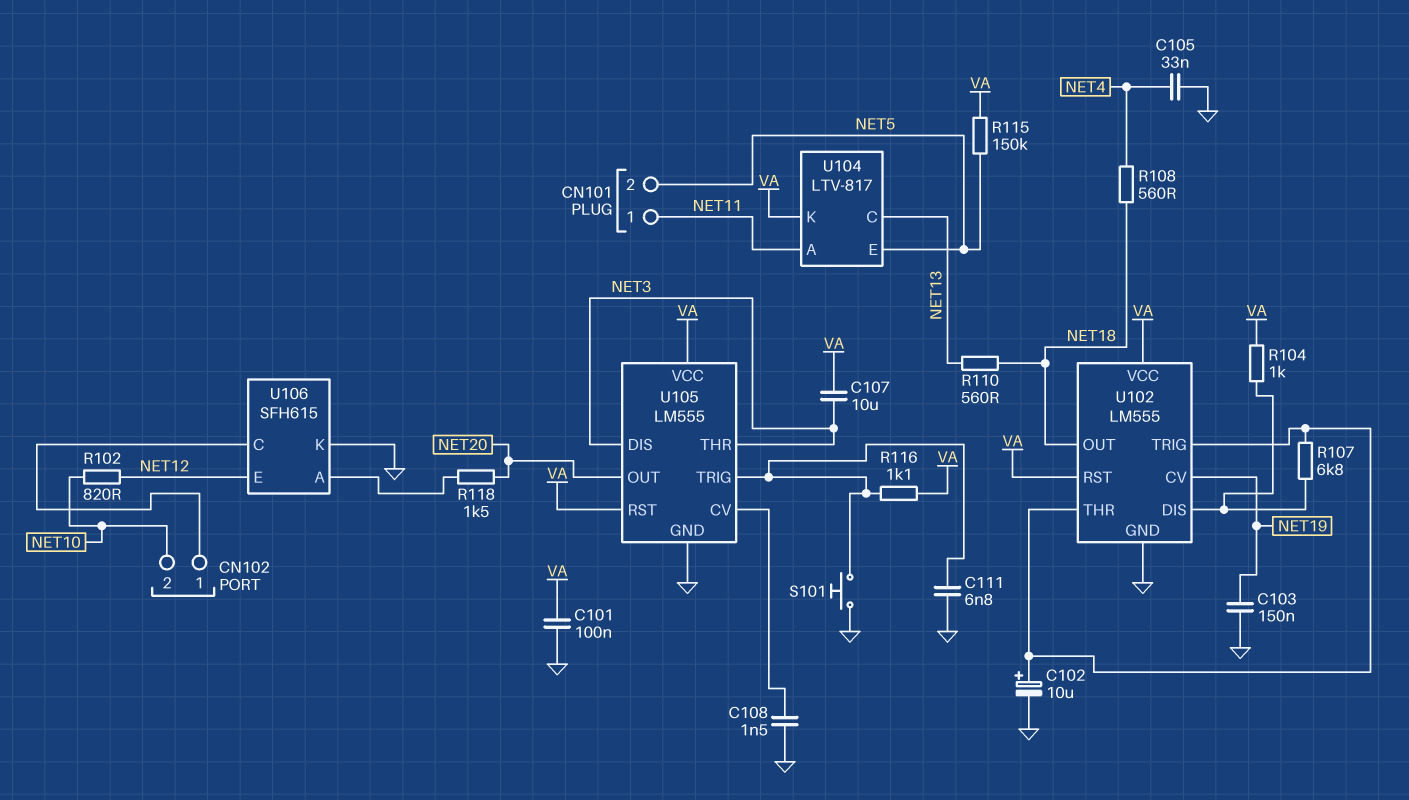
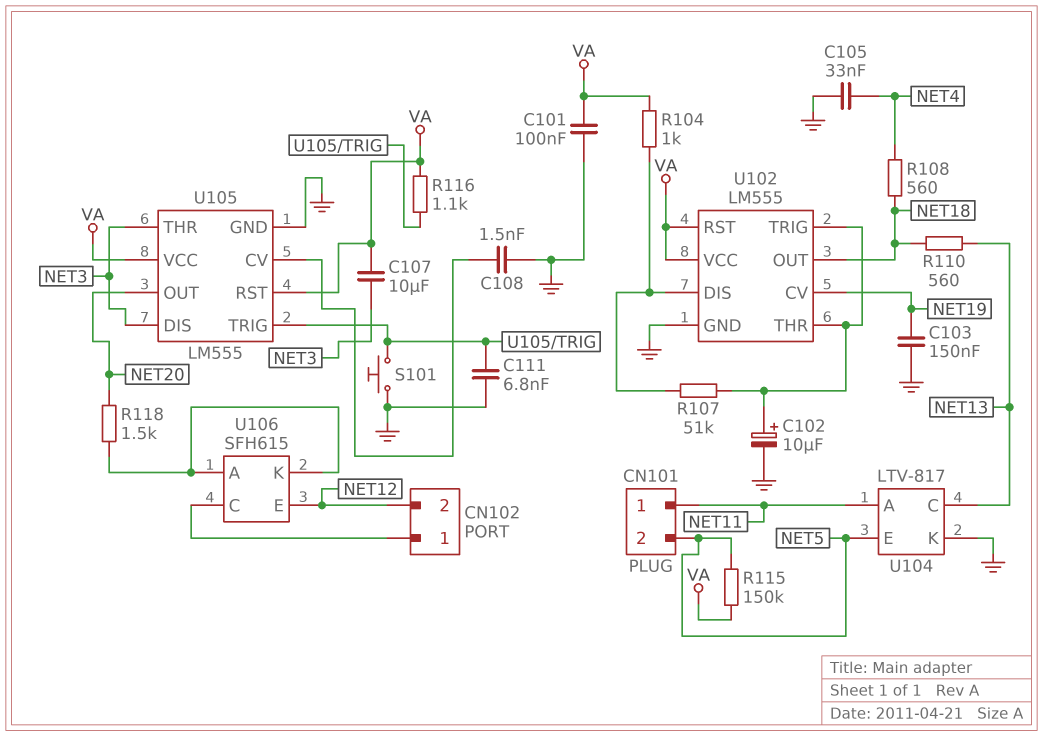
CN102 pin 2: NET10 -> NET12
R102: 820 (NET10, NET12) -> none
R107: 6.8k (U102/DIS, U102/THR) -> 51k (U102/DIS, U102/THR)
U104 pin K: VA -> GND
U106 pin K: GND -> U106/A

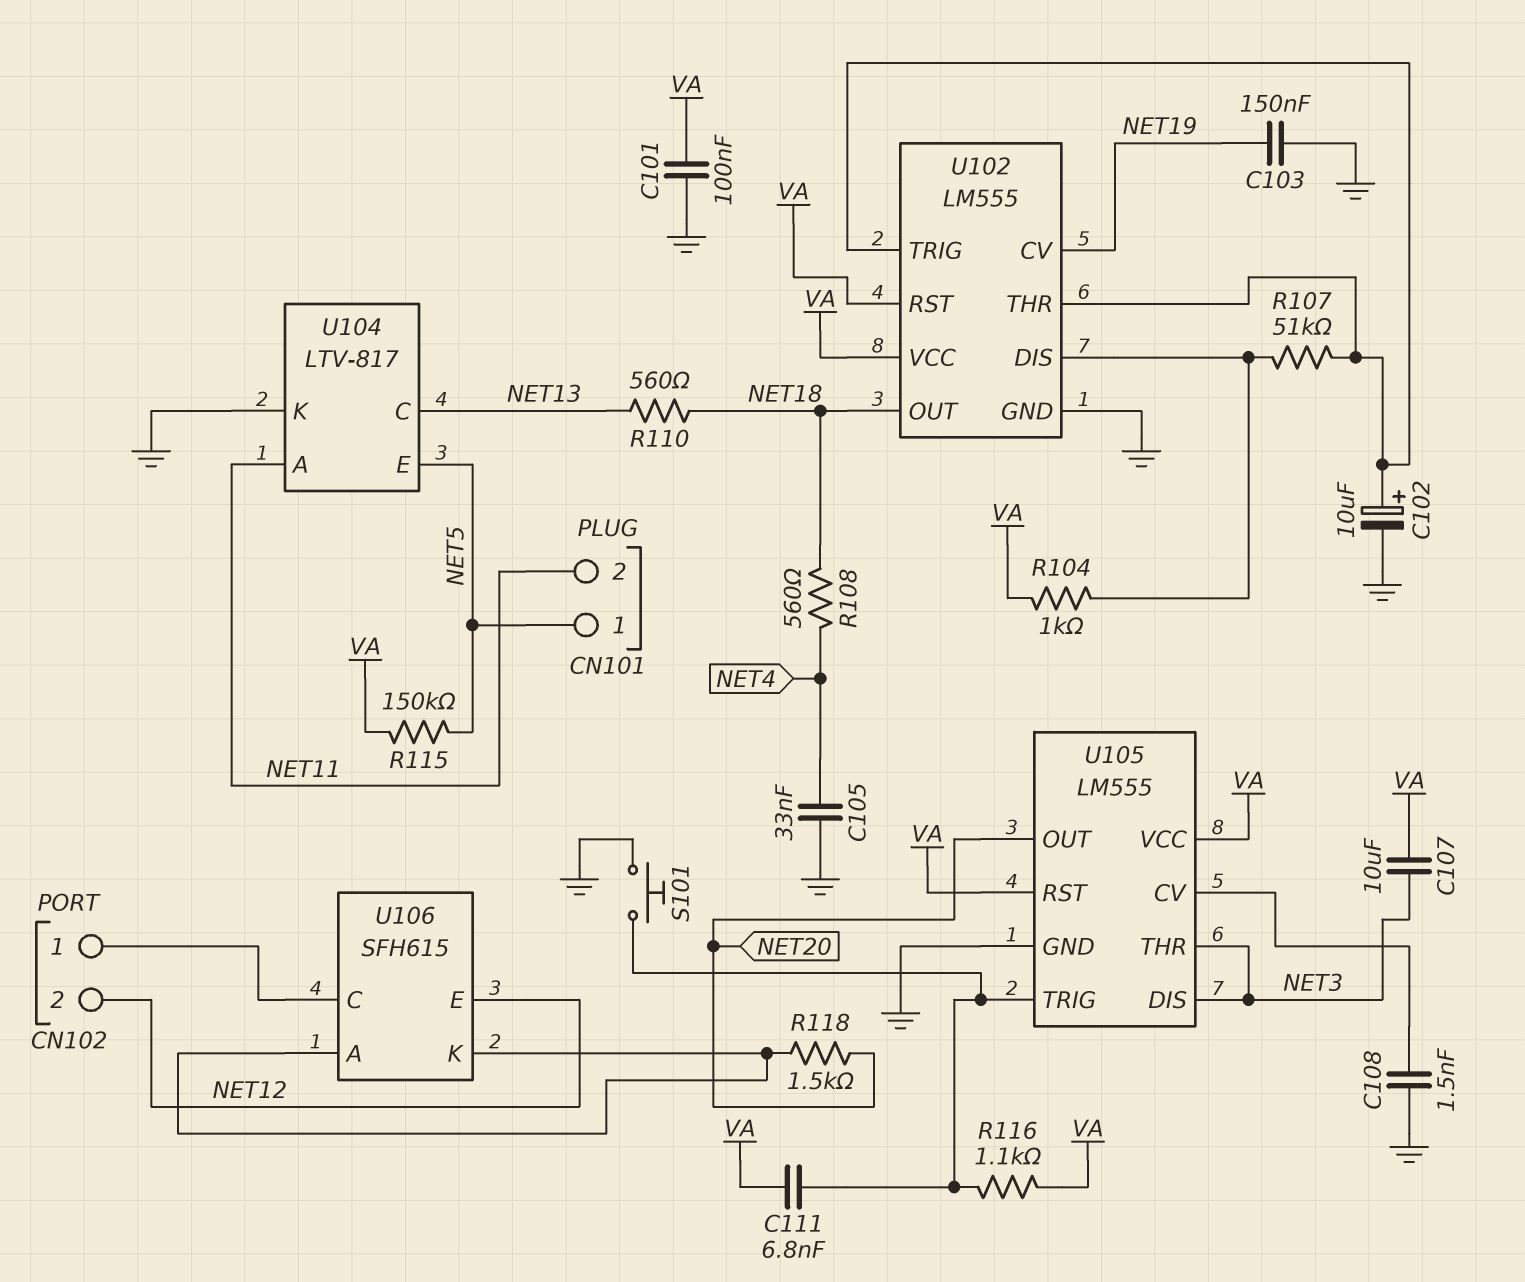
C111: 6.8nF (GND, U105/TRIG) -> 6.8nF (U105/TRIG, VA)
CN101 pin 1: NET11 -> NET5
CN101 pin 2: NET5 -> NET11

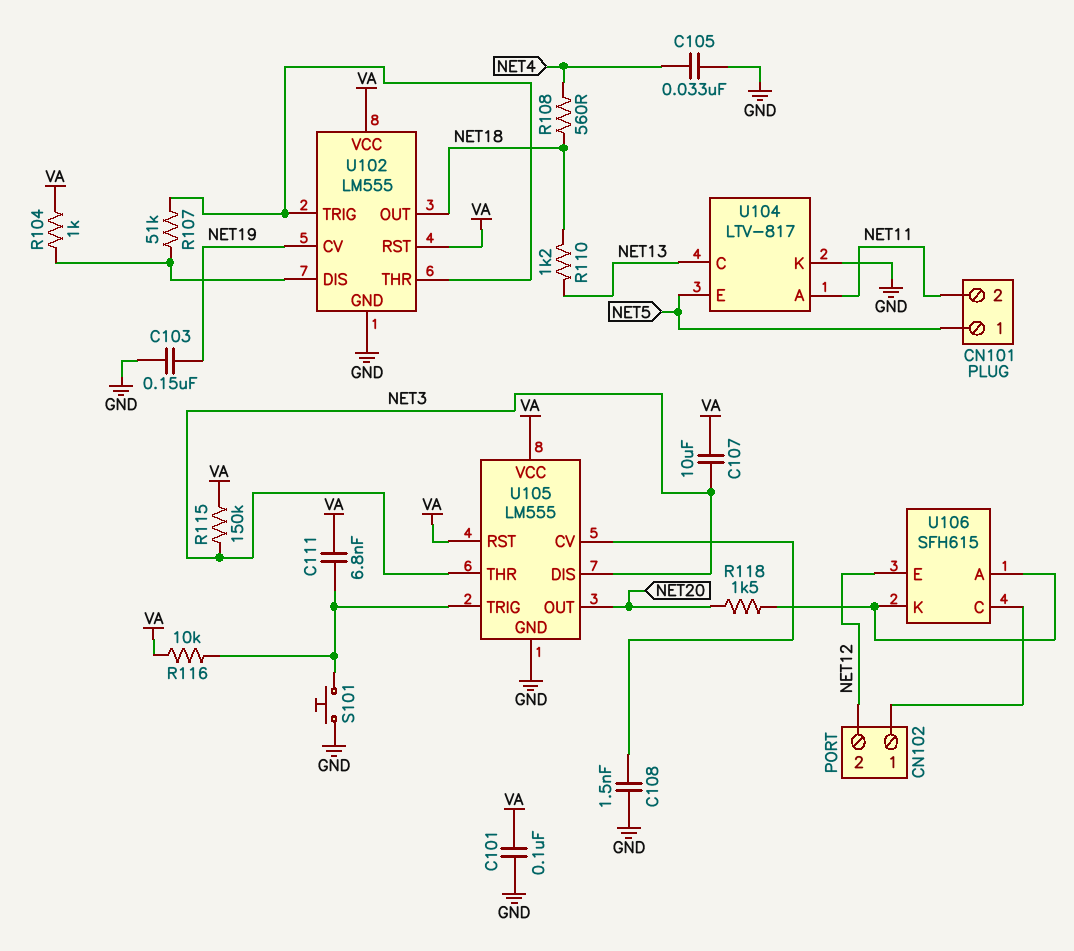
C102: 10uF (plus U102/THR, minus GND) -> none
R110: 560 (NET13, NET18) -> 1.2k (NET13, NET18)
R115: 150k (NET5, VA) -> 150k (NET3, VA)
R116: 1.1k (U105/TRIG, VA) -> 10k (U105/TRIG, VA)

